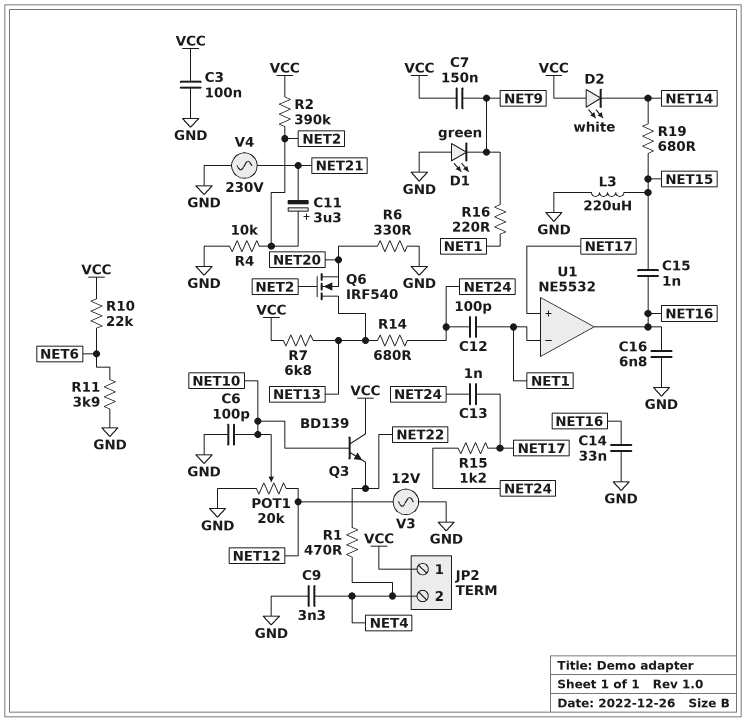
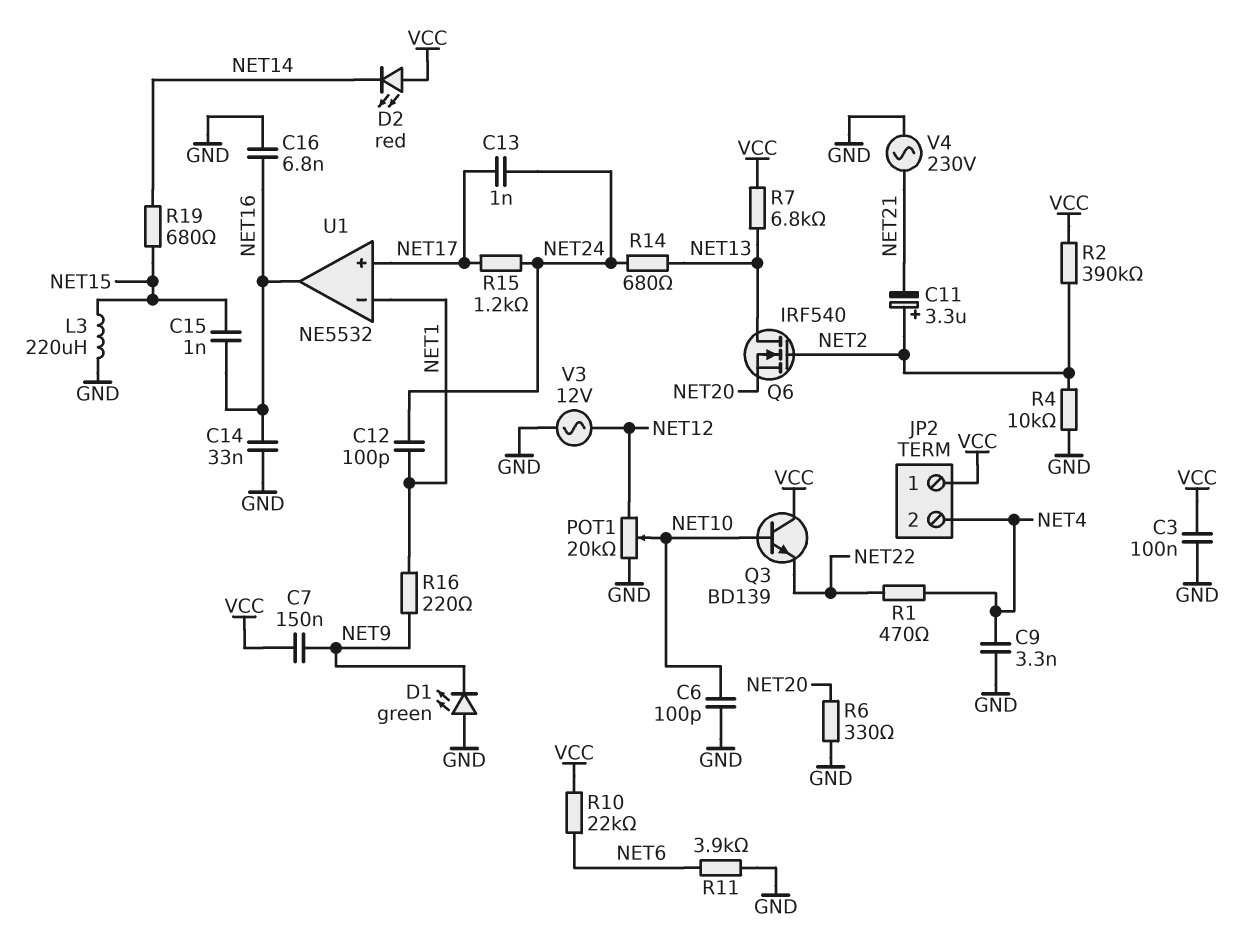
D2: LED white (A VCC, K NET14) -> LED red (A VCC, K NET14)

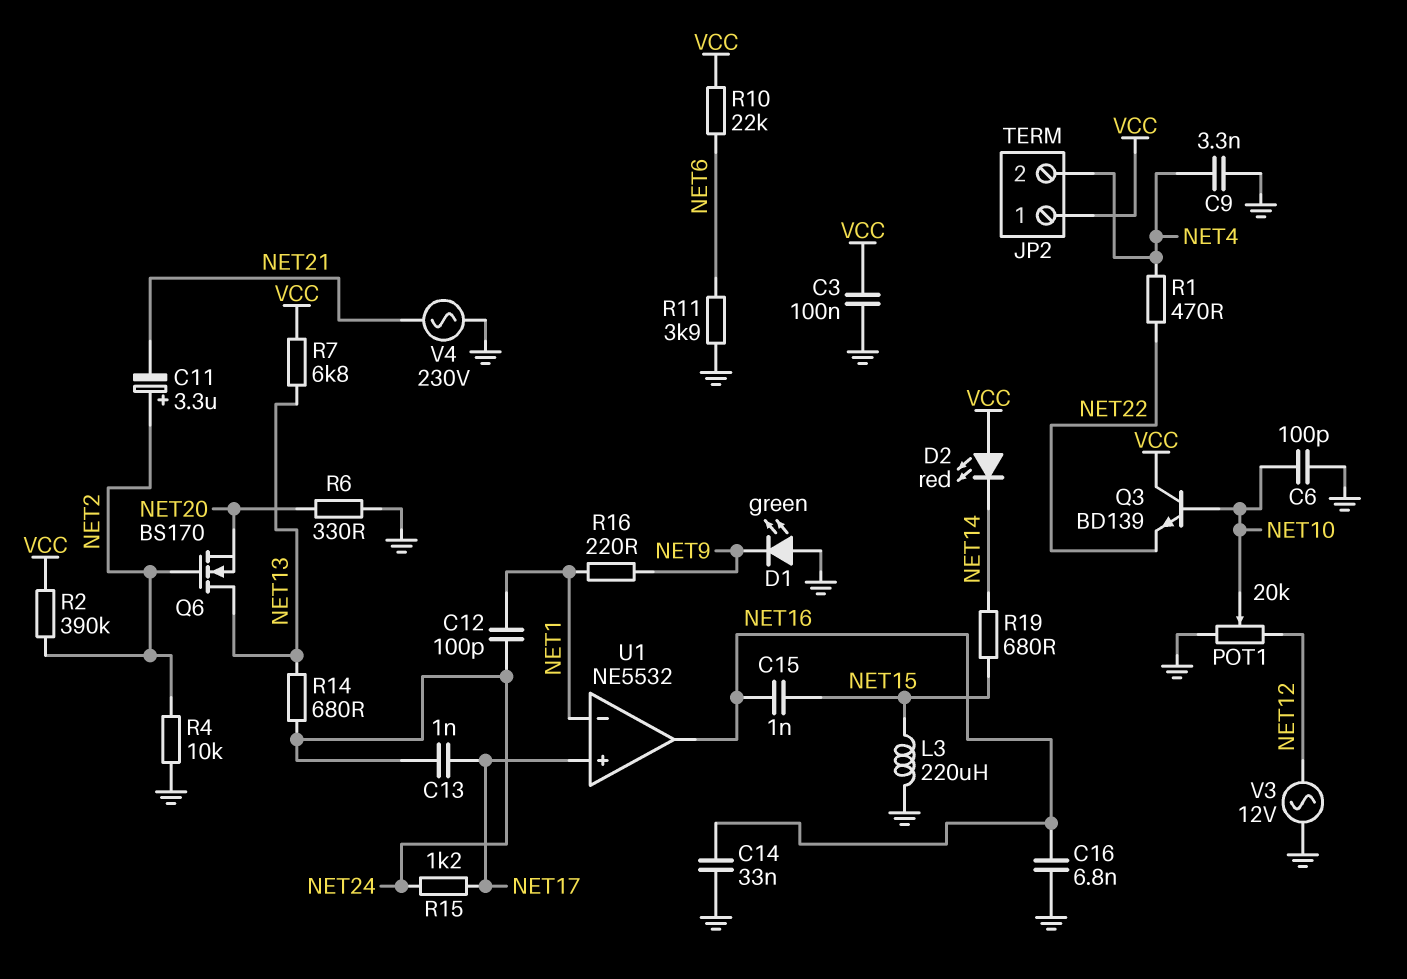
C7: 150nF (NET9, VCC) -> none
Q6: NMOS IRF540 (G NET2, D NET13, S NET20) -> NMOS BS170 (G NET2, D NET13, S NET20)

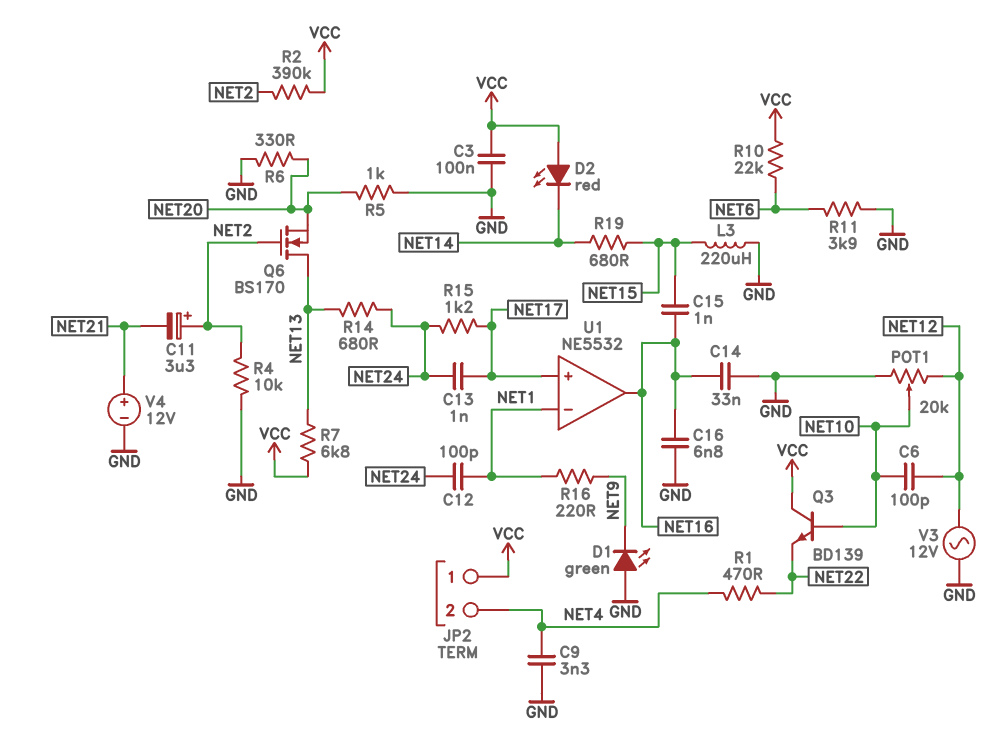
C6: 100pF (GND, NET10) -> 100pF (NET10, NET12)
R5: none -> 1k (GND, NET20)
V4: AC 230V (GND, NET21) -> 12V (plus NET21, minus GND)

